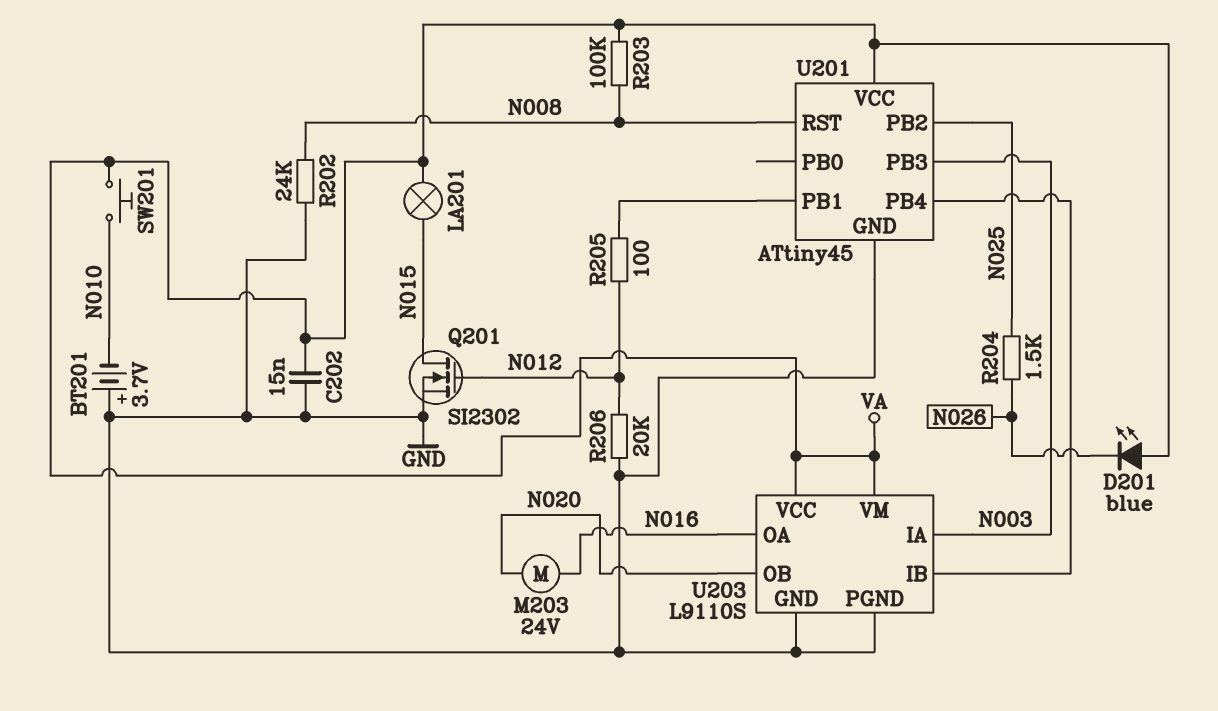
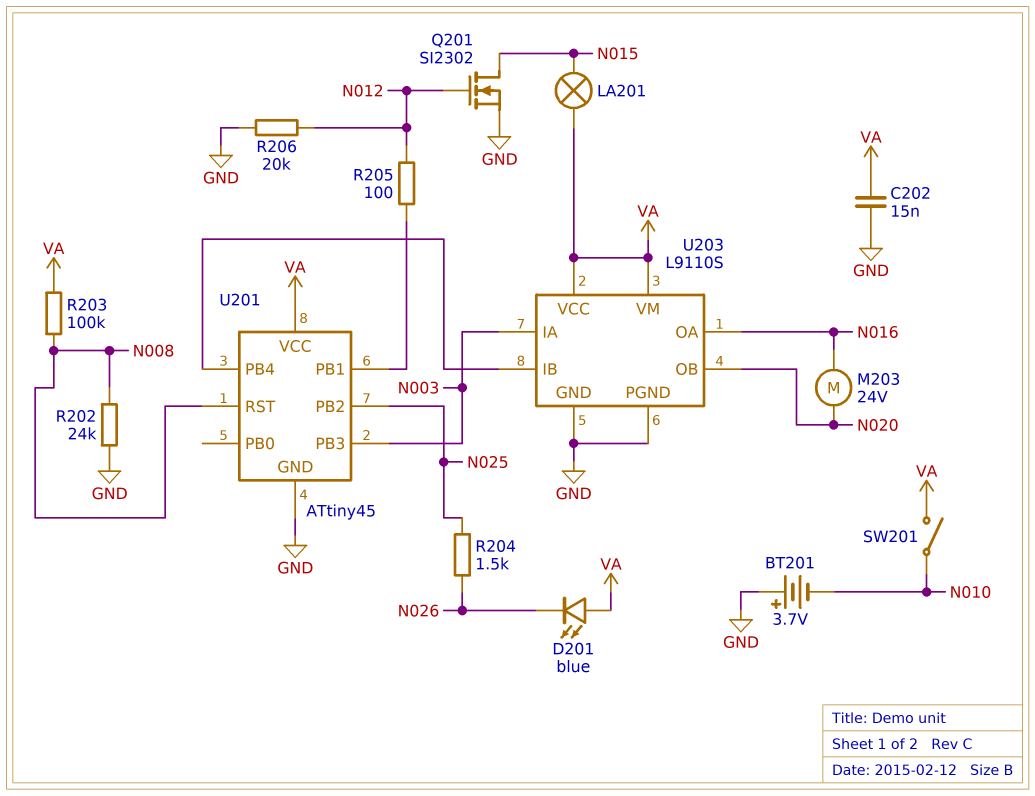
SW201: button (N010, VA) -> switch (N010, VA)

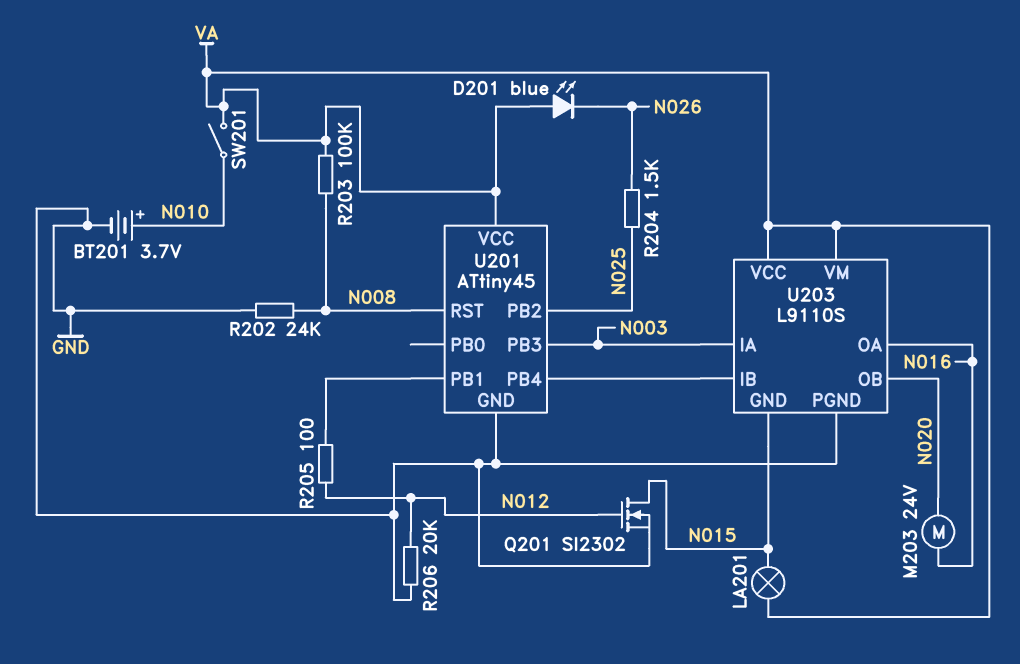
BT201: 3.7V (plus GND, minus N010) -> 3.7V (plus N010, minus GND)
C202: 15nF (GND, VA) -> none
U203 pin GND: GND -> N015

